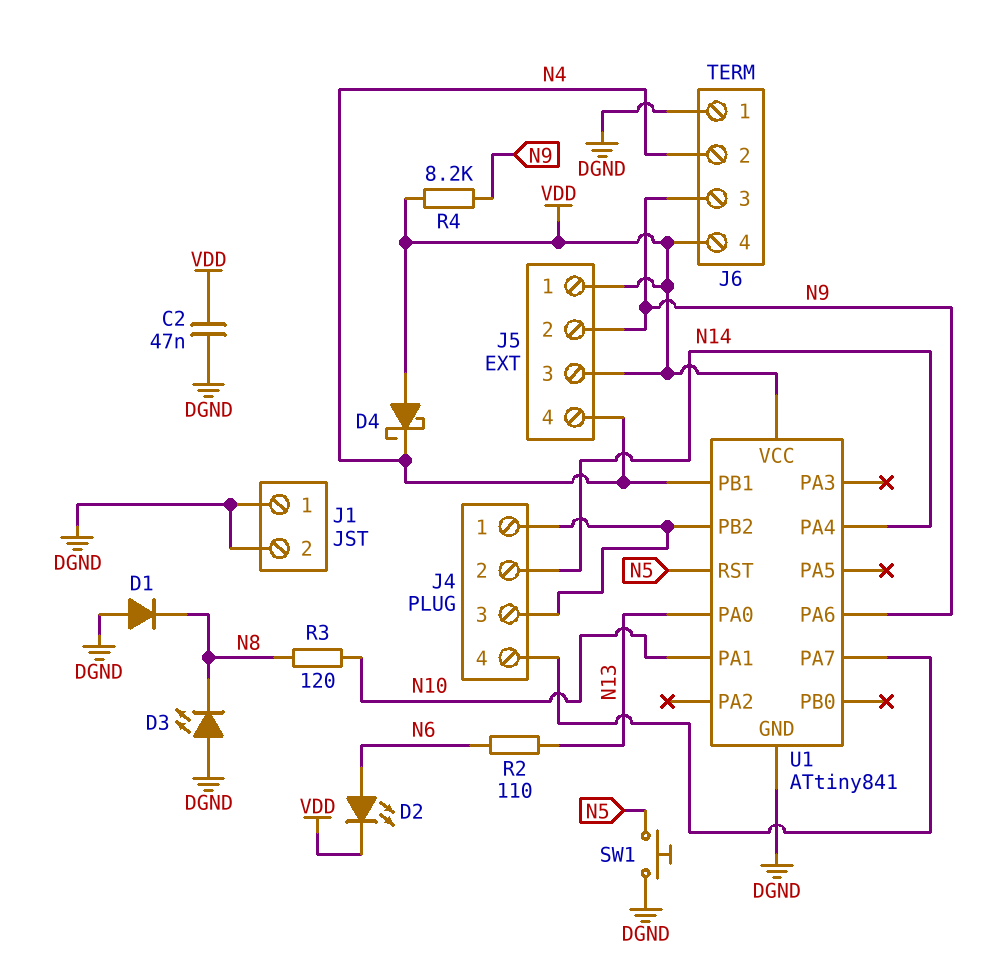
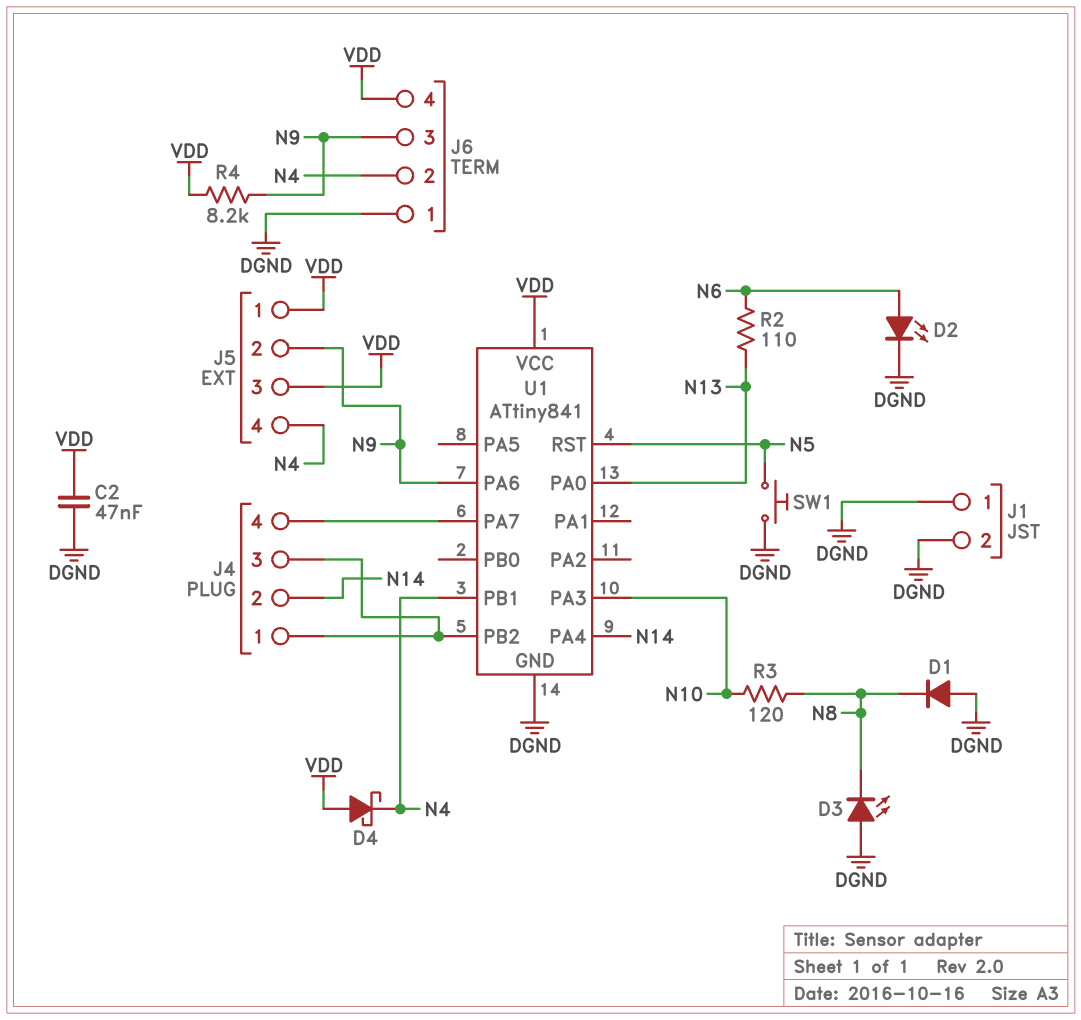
D2: LED (A N6, K VDD) -> LED (A N6, K DGND)
U1 pin PA1: N10 -> none
U1 pin PA3: none -> N10

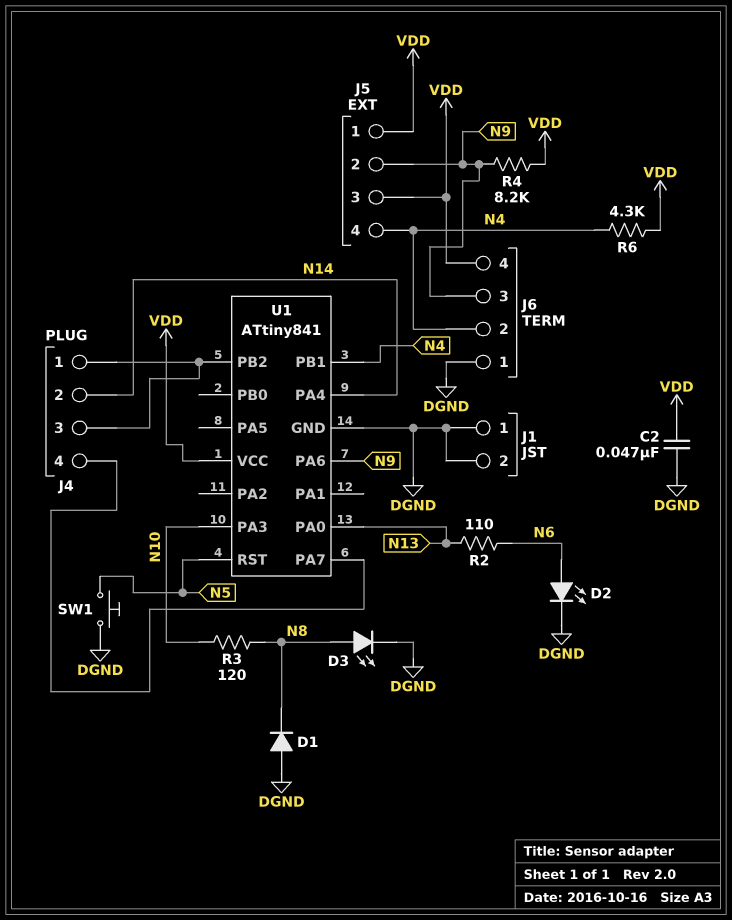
D3: LED (A DGND, K N8) -> LED (A N8, K DGND)
D4: schottky (A VDD, K N4) -> none
R6: none -> 4.3k (N4, VDD)

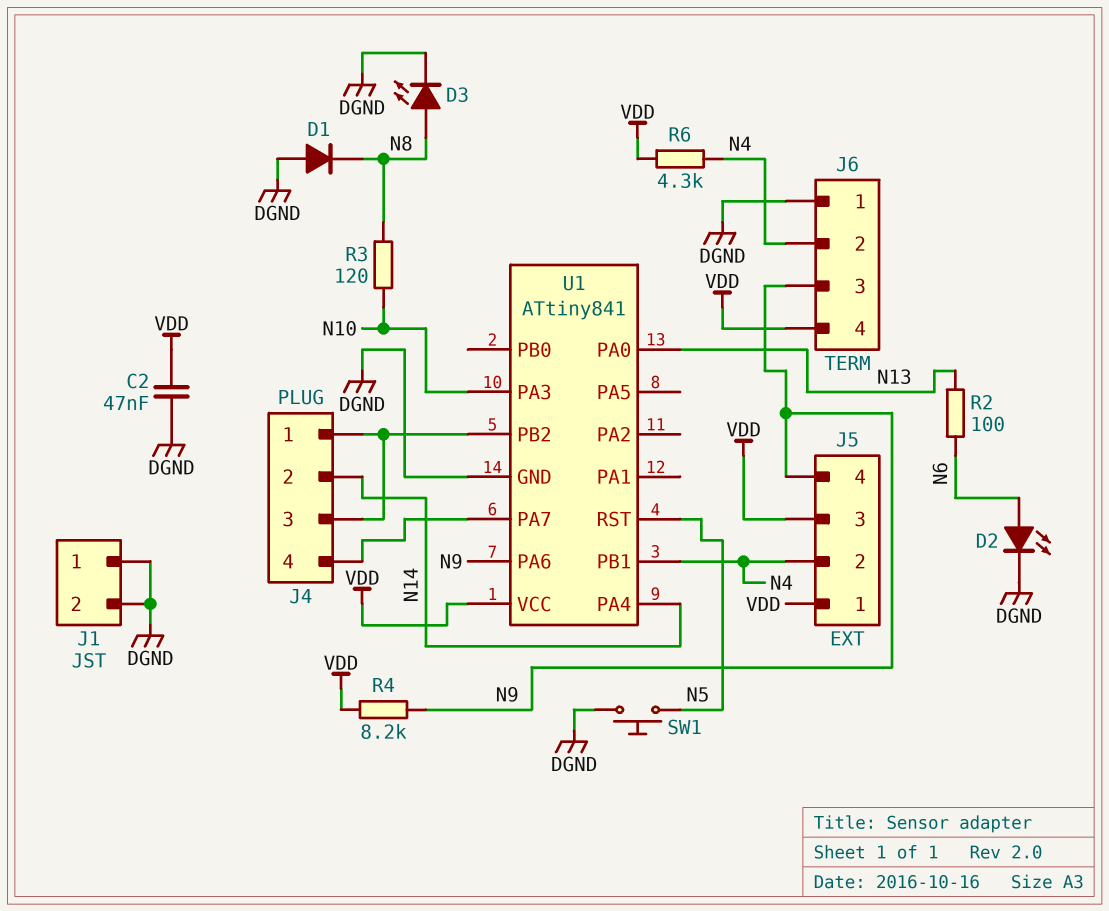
J5 pin 2: N9 -> N4
J5 pin 4: N4 -> N9
R2: 110 (N6, N13) -> 100 (N6, N13)

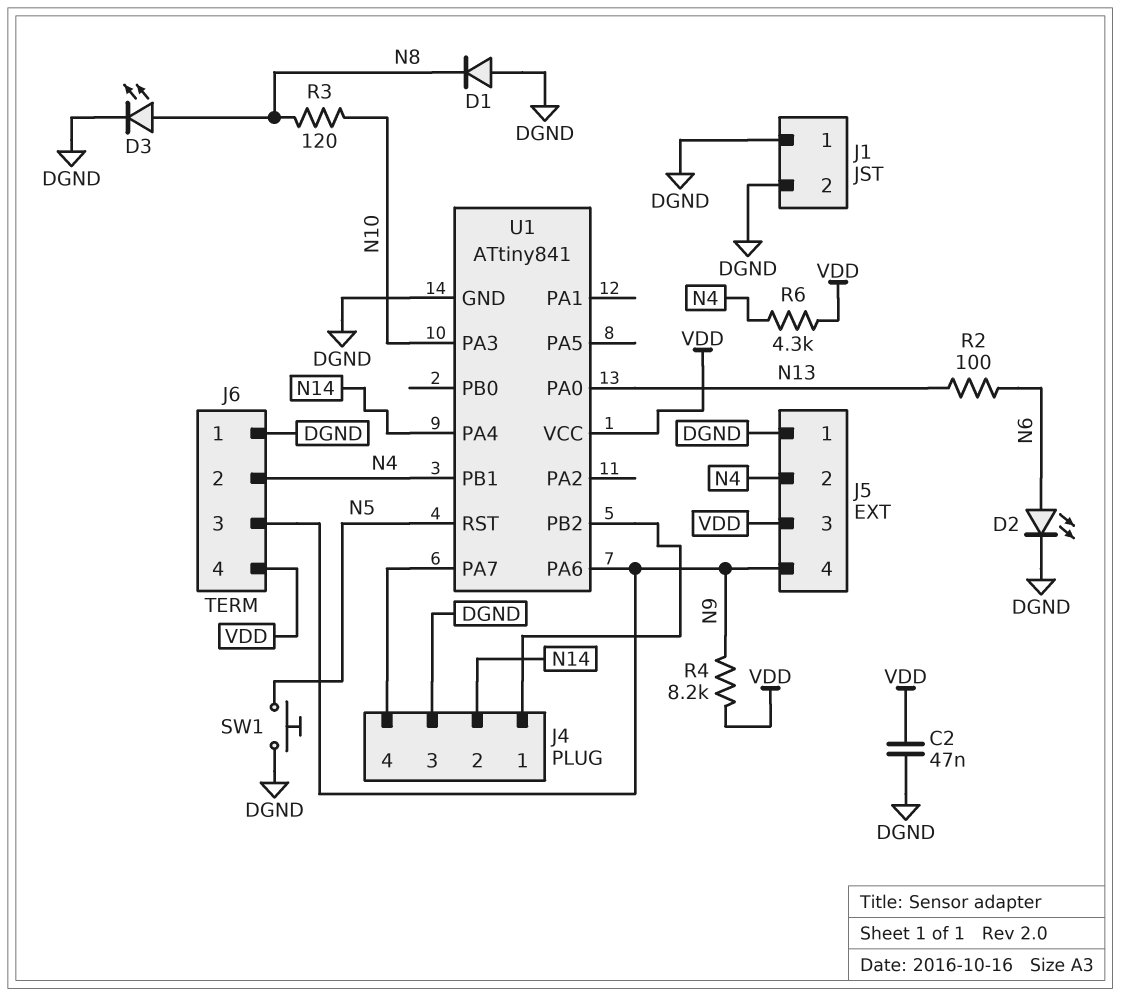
J4 pin 3: J4/1 -> DGND
J5 pin 1: VDD -> DGND

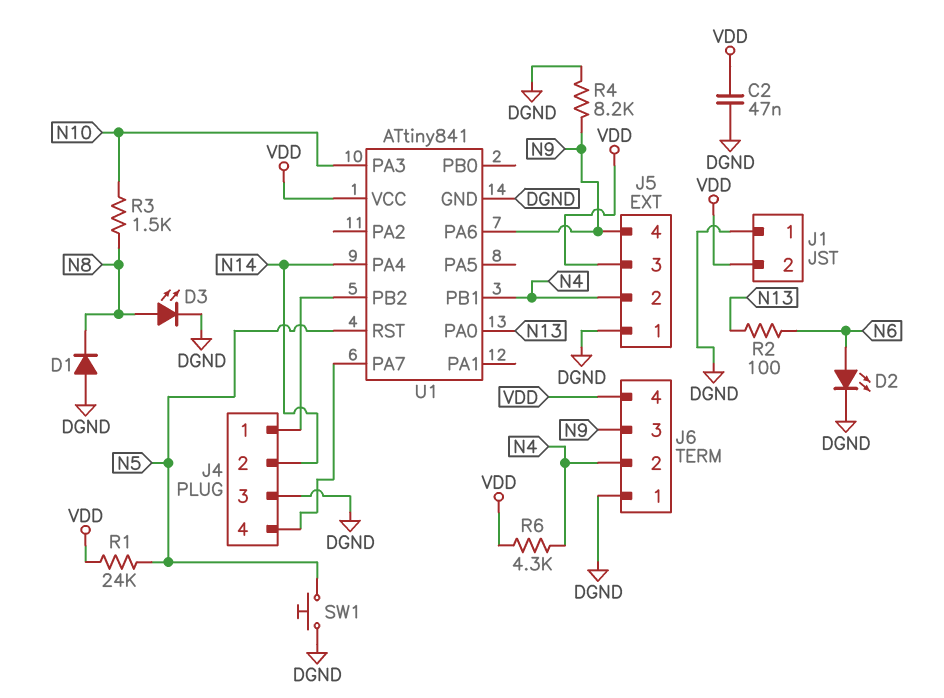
J1 pin 2: DGND -> VDD
R1: none -> 24k (N5, VDD)
R3: 120 (N8, N10) -> 1.5k (N8, N10)
R4: 8.2k (N9, VDD) -> 8.2k (DGND, N9)

